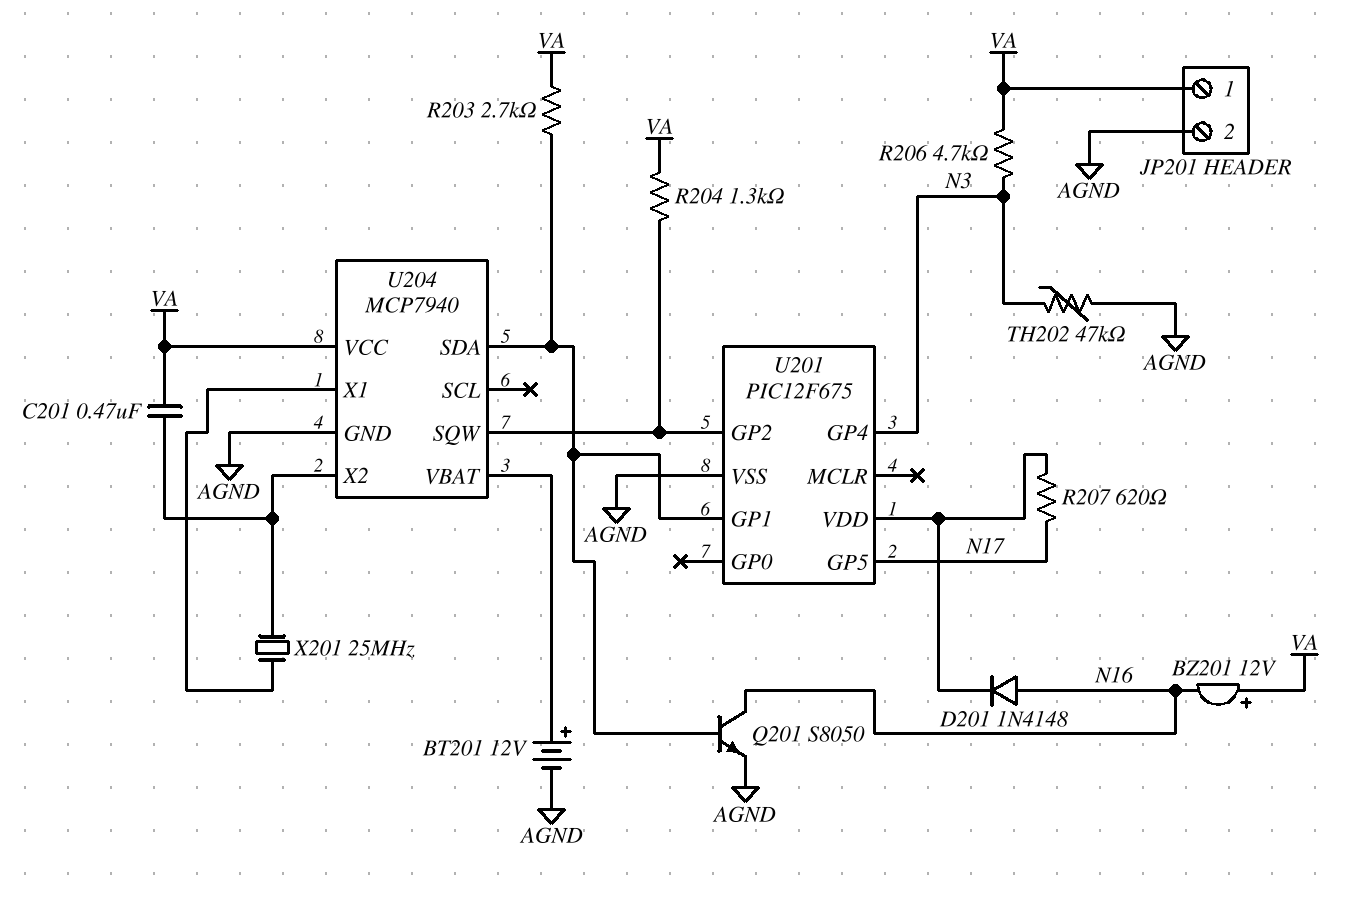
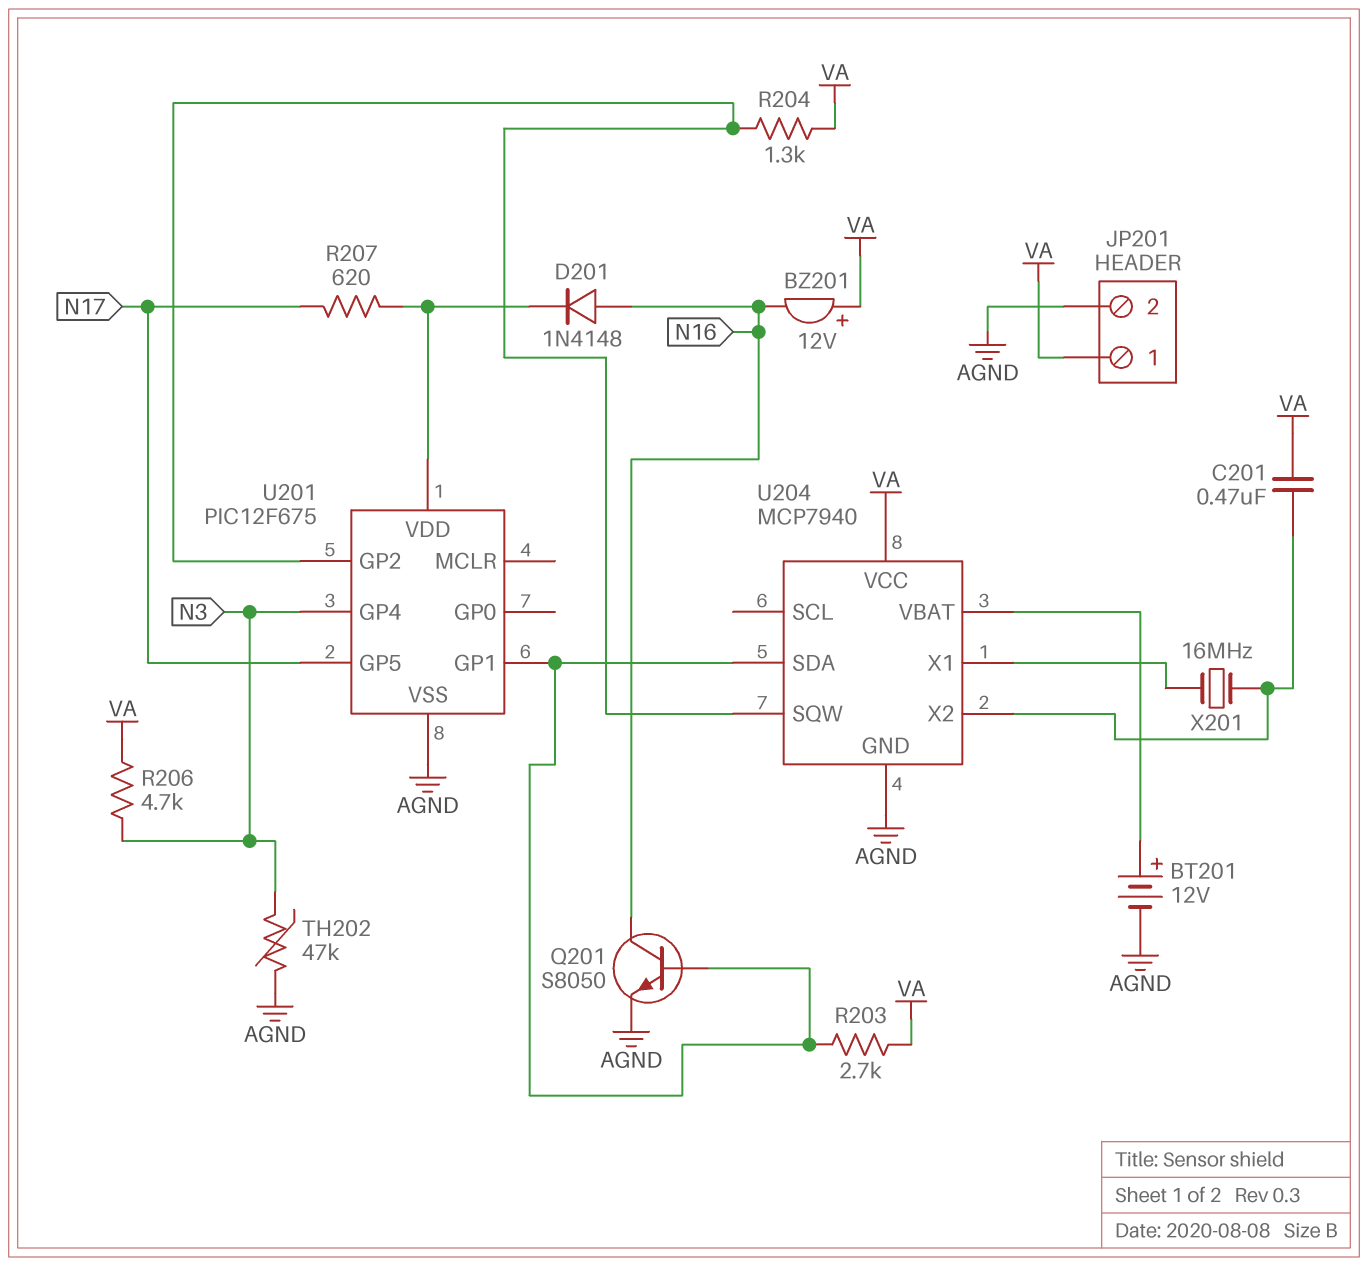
X201: 25MHz (U204/X1, U204/X2) -> 16MHz (U204/X1, U204/X2)

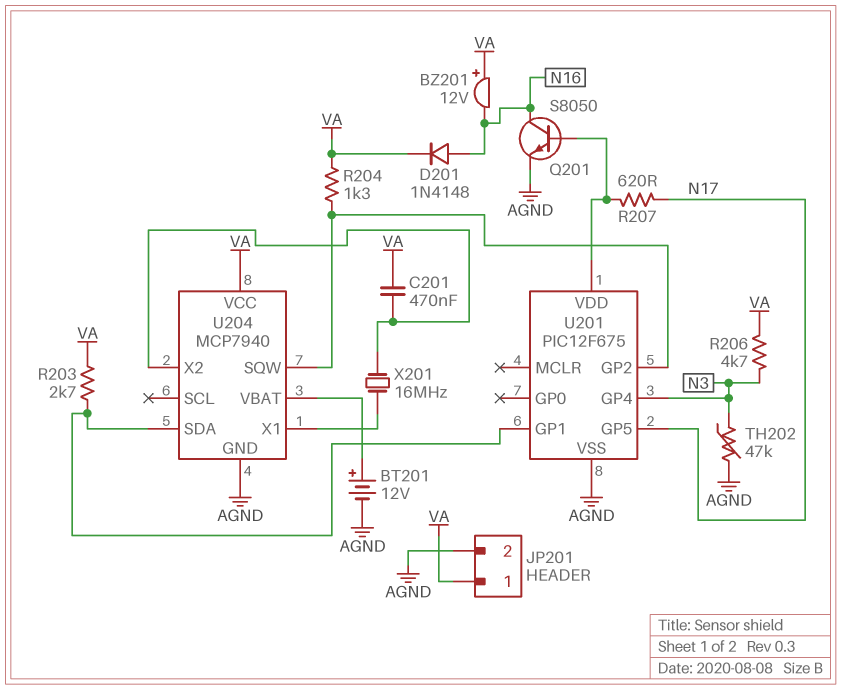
D201: diode 1N4148 (A N16, K U201/VDD) -> diode 1N4148 (A N16, K VA)
Q201: NPN S8050 (B U201/GP1, C N16, E AGND) -> NPN S8050 (B U201/VDD, C N16, E AGND)

